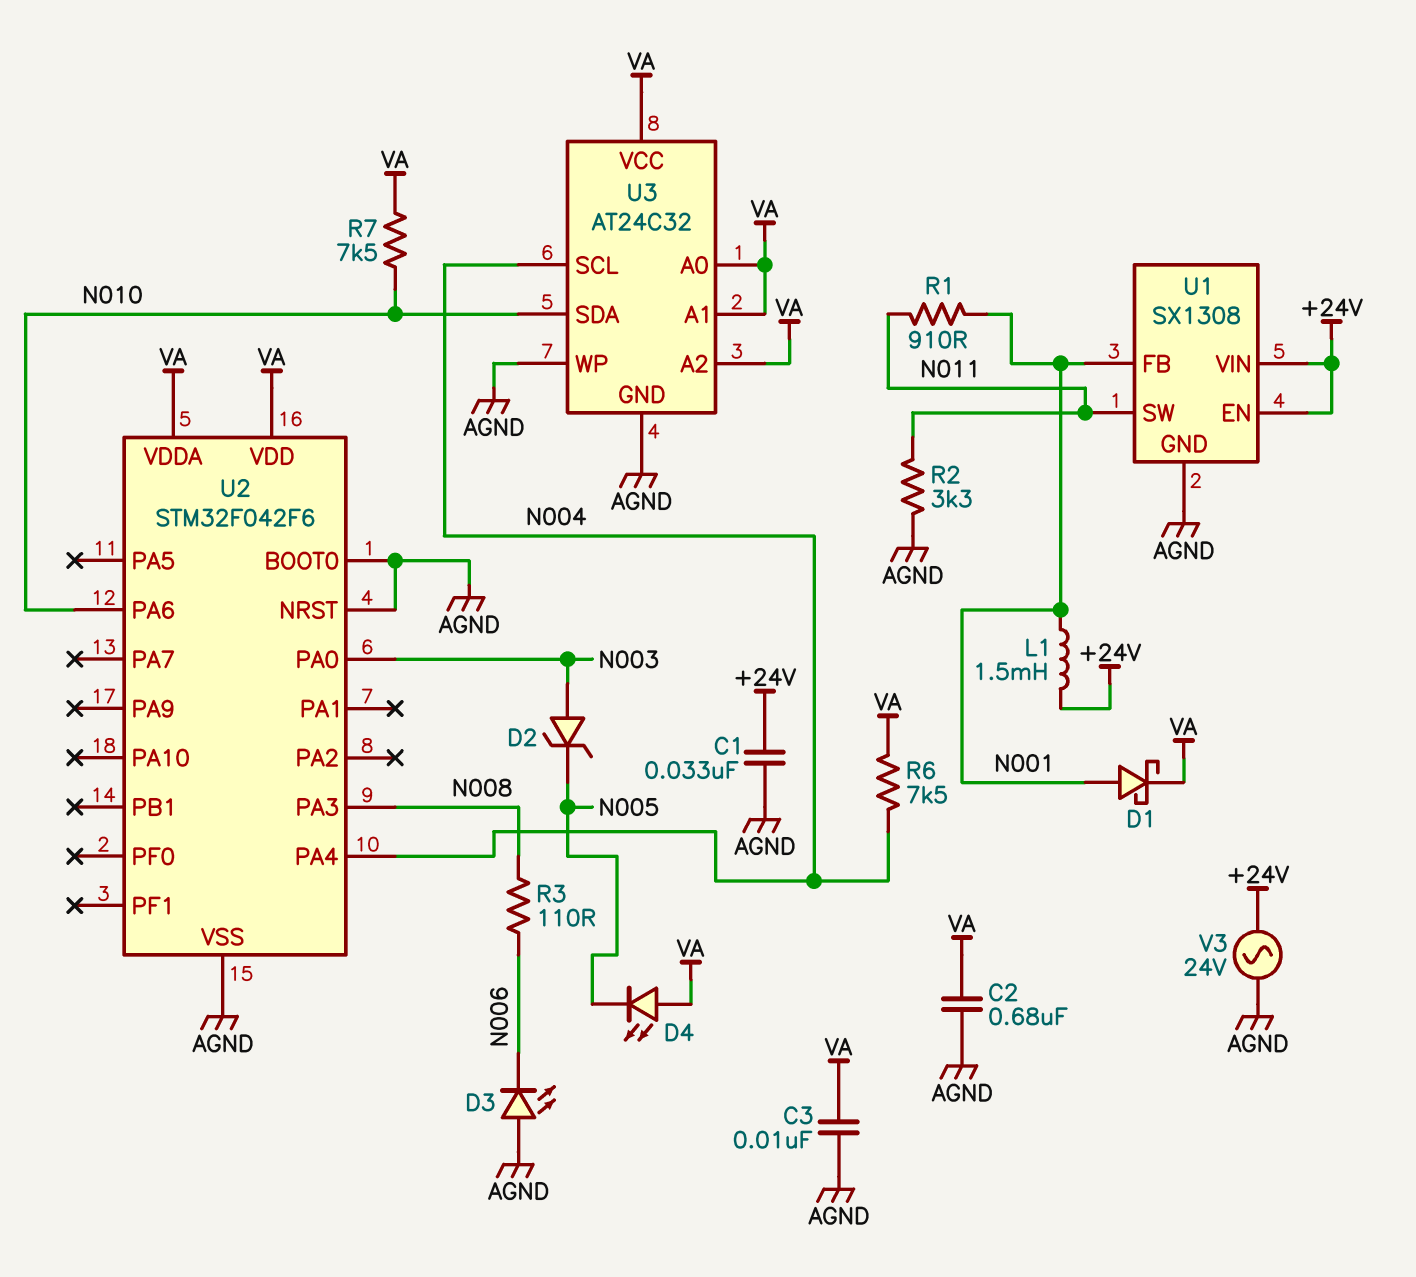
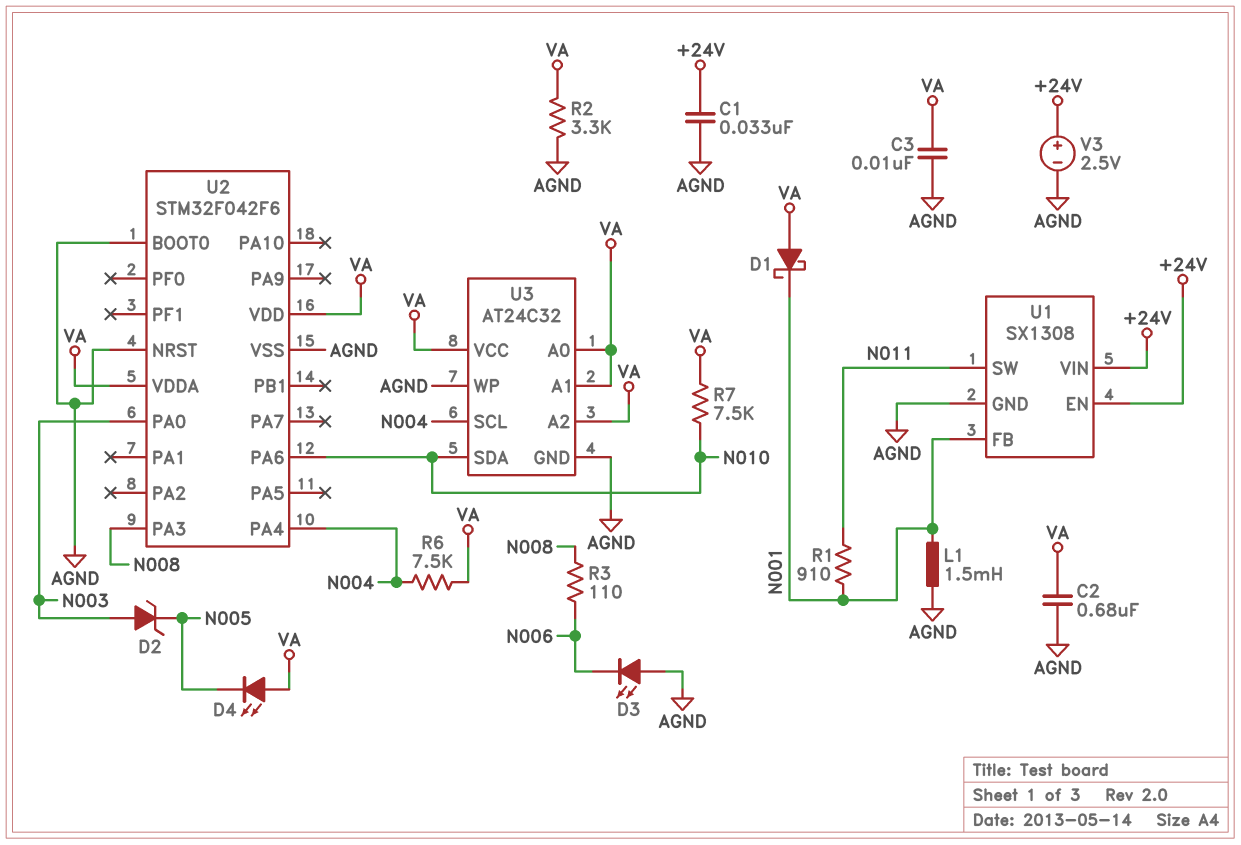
D1: schottky (A N001, K VA) -> schottky (A VA, K N001)
L1: 1.5mH (+24V, N001) -> 1.5mH (AGND, N001)
R2: 3.3k (AGND, N011) -> 3.3k (AGND, VA)
V3: AC 24V (+24V, AGND) -> 2.5V (plus +24V, minus AGND)

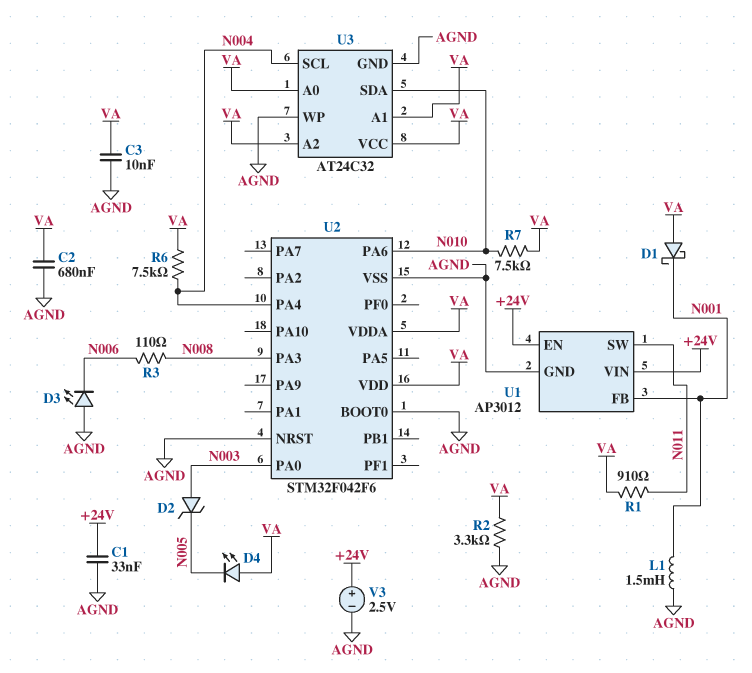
R1: 910 (N001, N011) -> 910 (N011, VA)
U1: SX1308 -> AP3012

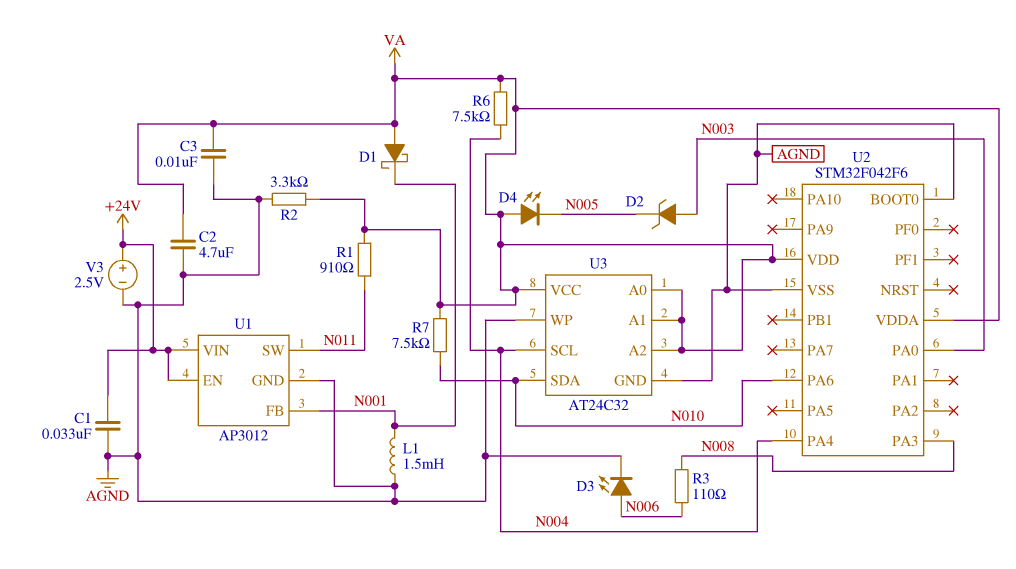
C2: 680nF (AGND, VA) -> 4.7uF (AGND, VA)
D3: LED (A AGND, K N006) -> LED (A N006, K AGND)
U2 pin NRST: AGND -> none

